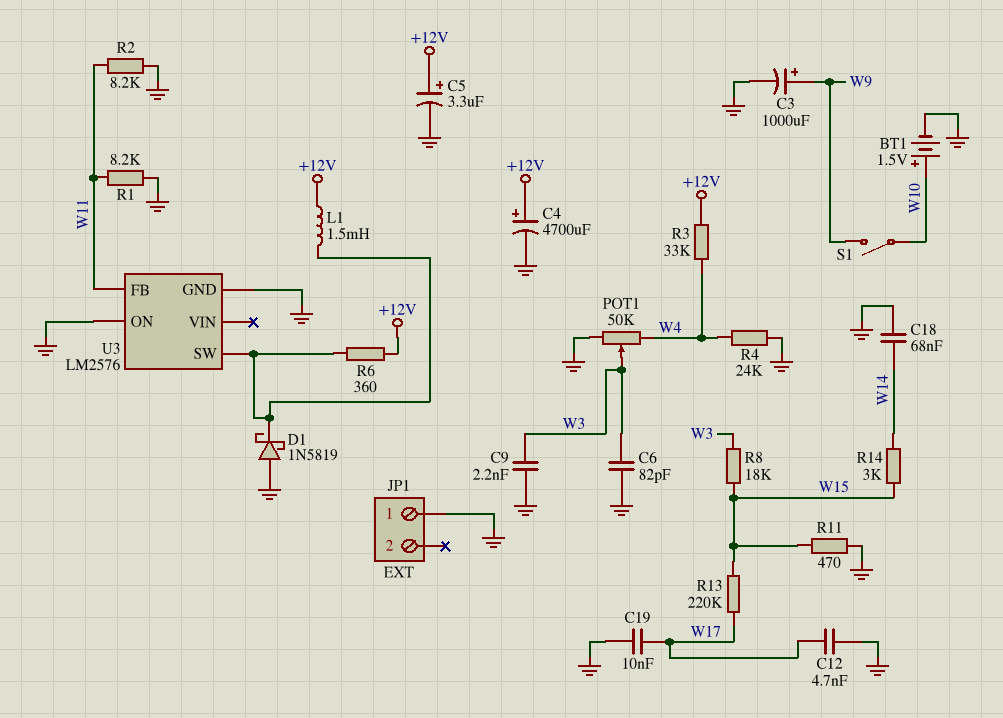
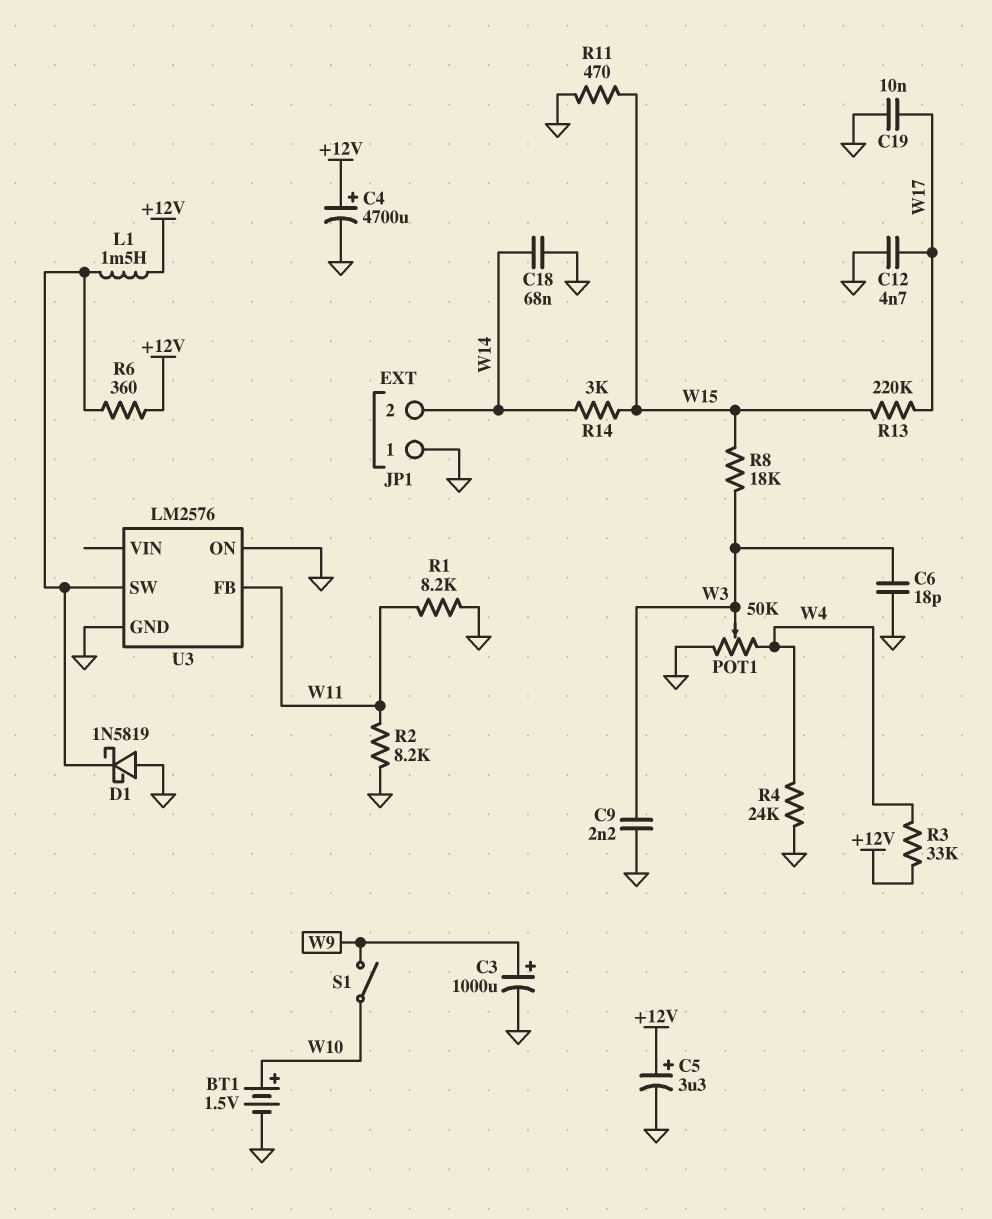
C6: 82pF (GND, W3) -> 18pF (GND, W3)
JP1 pin 2: none -> W14

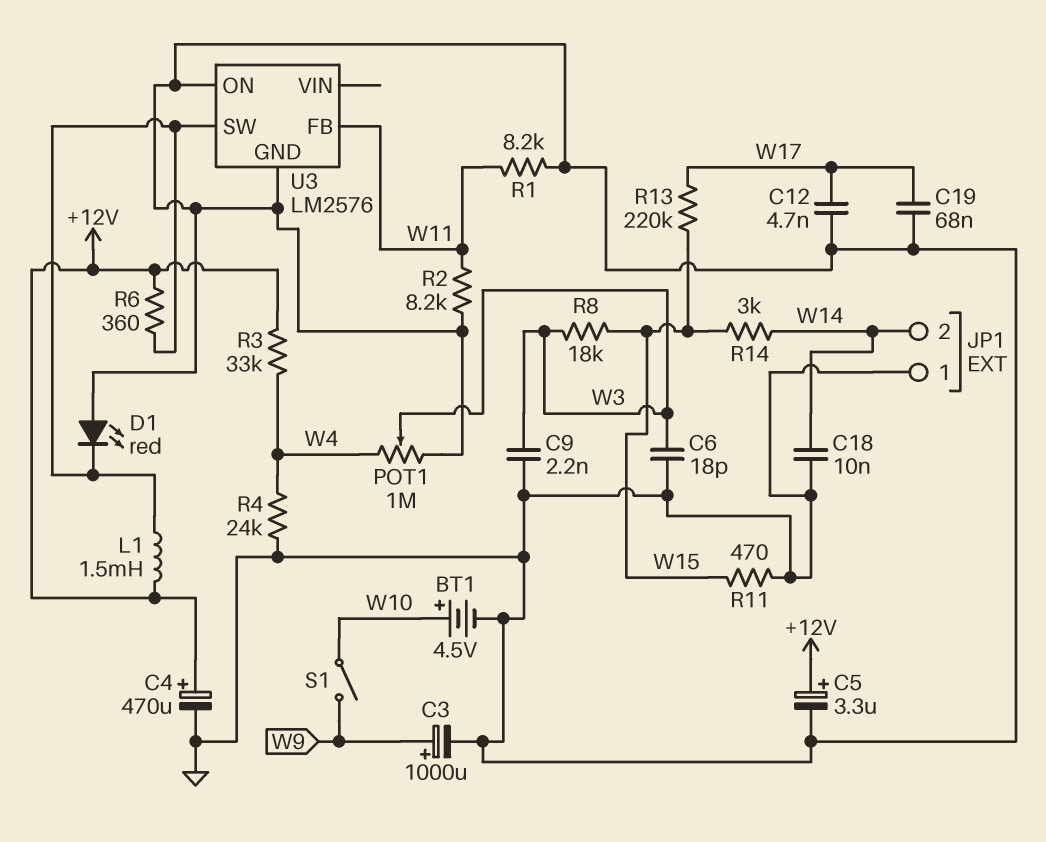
BT1: 1.5V (plus W10, minus GND) -> 4.5V (plus W10, minus GND)
C4: 4700uF (plus +12V, minus GND) -> 470uF (plus +12V, minus GND)
C18: 68nF (GND, W14) -> 10nF (GND, W14)
C19: 10nF (GND, W17) -> 68nF (GND, W17)
D1: schottky 1N5819 (A GND, K U3/SW) -> LED red (A GND, K U3/SW)
POT1: 50k (GND, W4, wiper W3) -> 1M (GND, W4, wiper W3)

